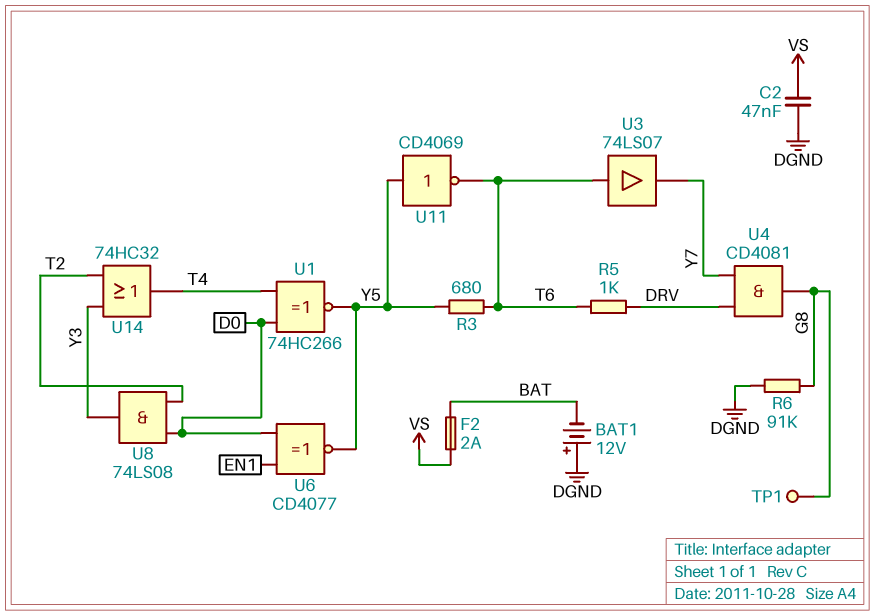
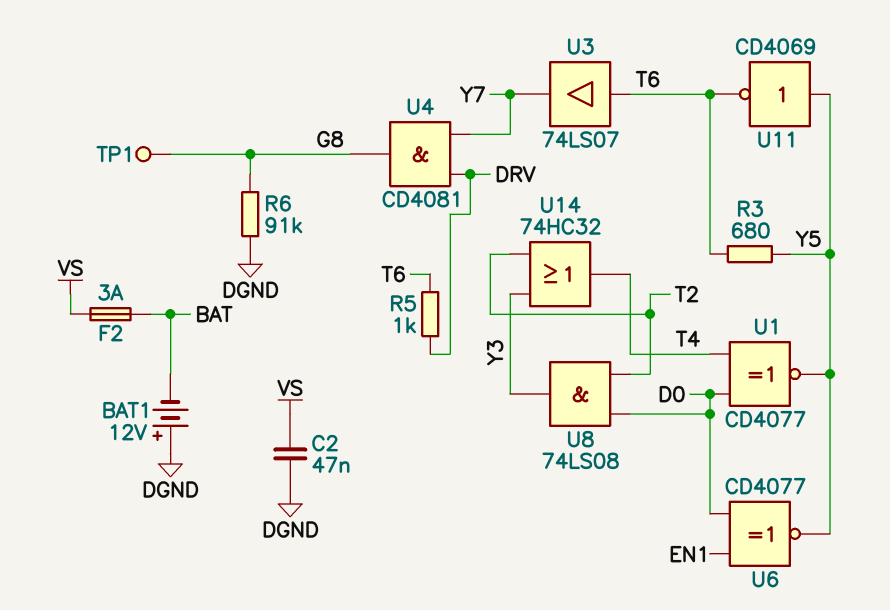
F2: 2A (BAT, VS) -> 3A (BAT, VS)
U1: XNOR 74HC266 (in D0, in T4, out Y5) -> XNOR CD4077 (in D0, in T4, out Y5)

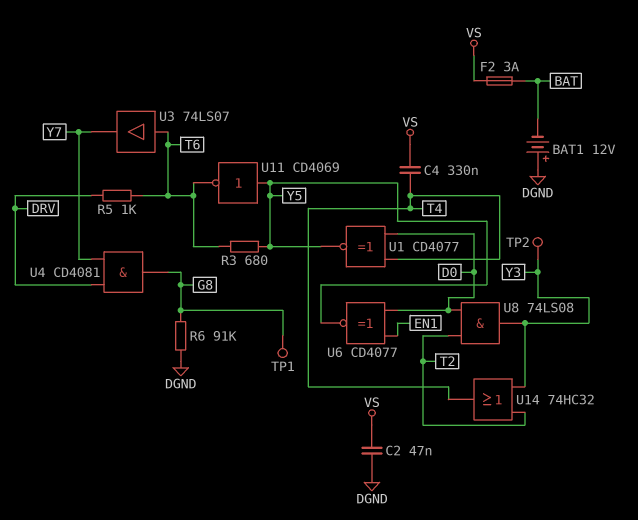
C4: none -> 330nF (T4, VS)
TP2: none -> test point (Y3)

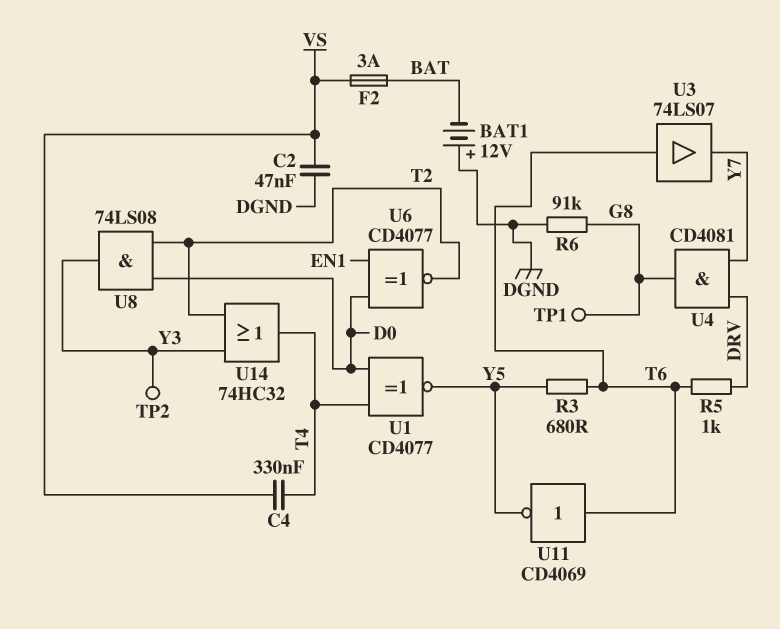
U6: XNOR CD4077 (in D0, in EN1, out Y5) -> XNOR CD4077 (in D0, in EN1, out T2)
U11: NOT CD4069 (in Y5, out T6) -> NOT CD4069 (in T6, out Y5)

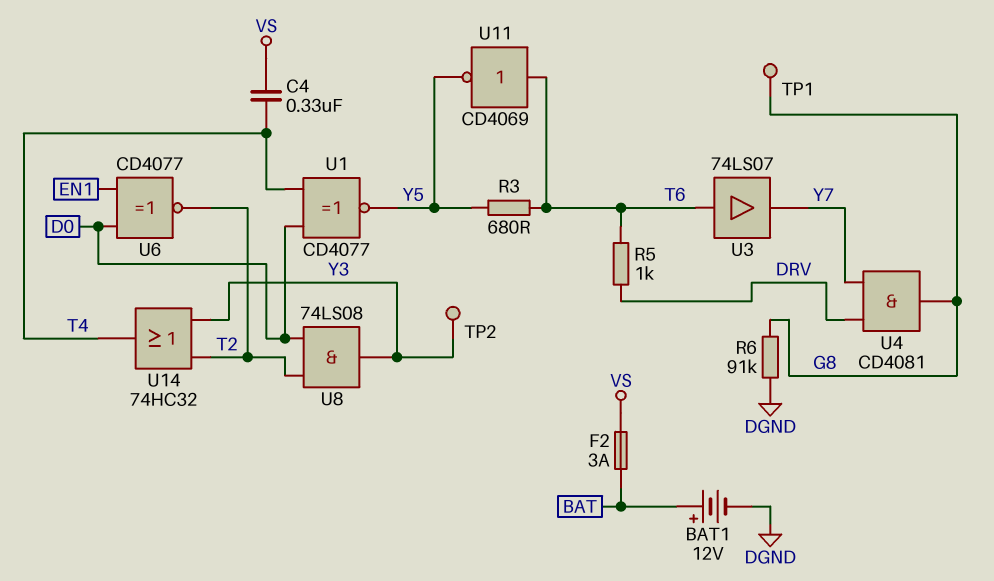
BAT1: 12V (plus DGND, minus BAT) -> 12V (plus BAT, minus DGND)
C2: 47nF (DGND, VS) -> none

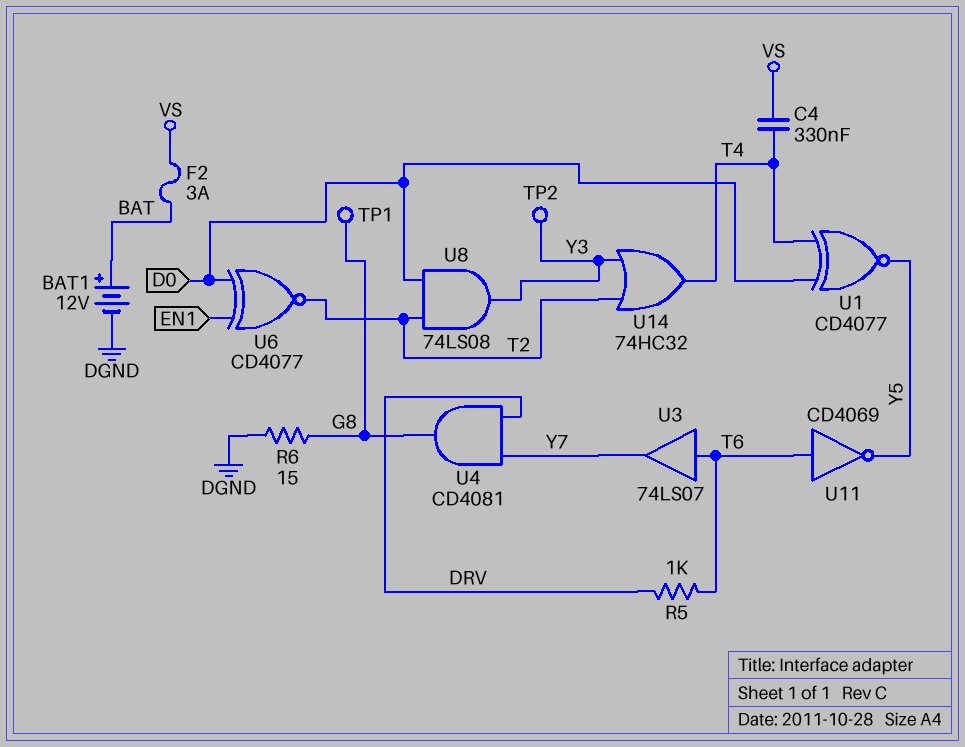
R3: 680 (T6, Y5) -> none
R6: 91k (DGND, G8) -> 15 (DGND, G8)

